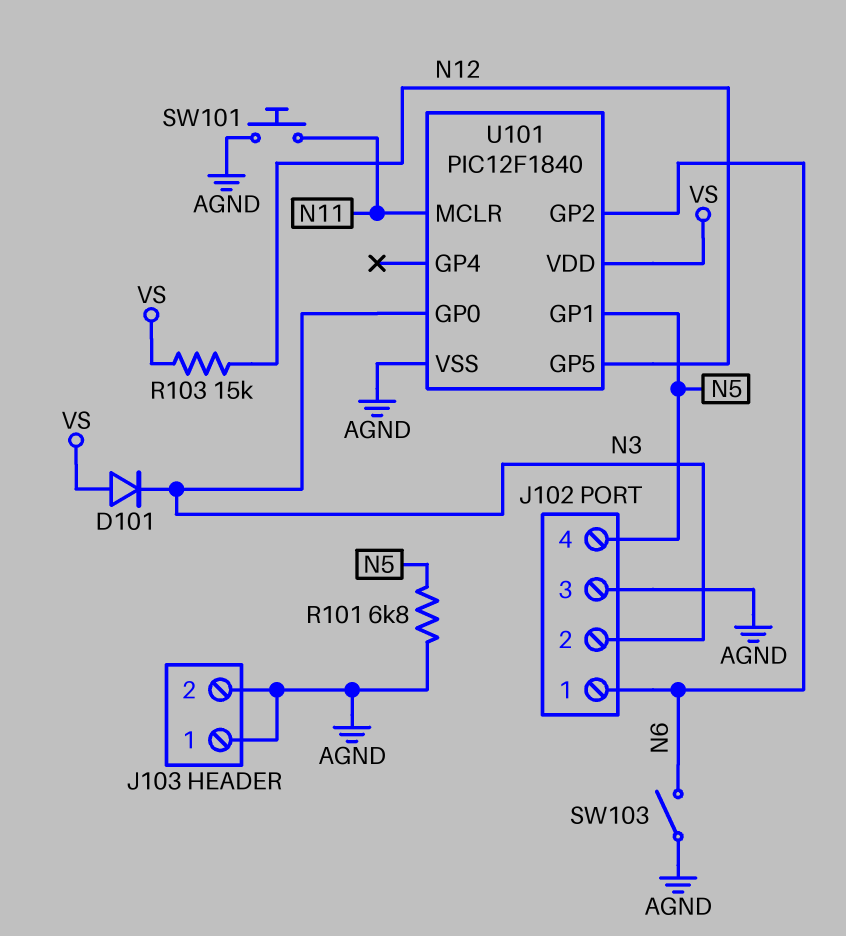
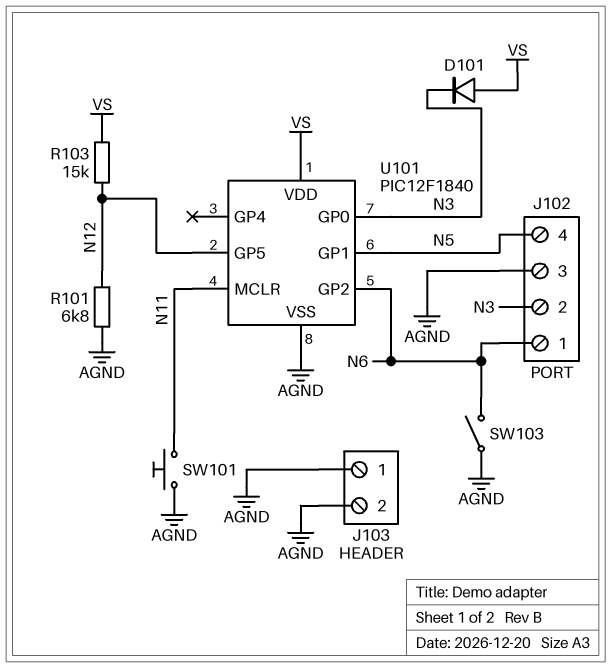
R101: 6.8k (AGND, N5) -> 6.8k (AGND, N12)

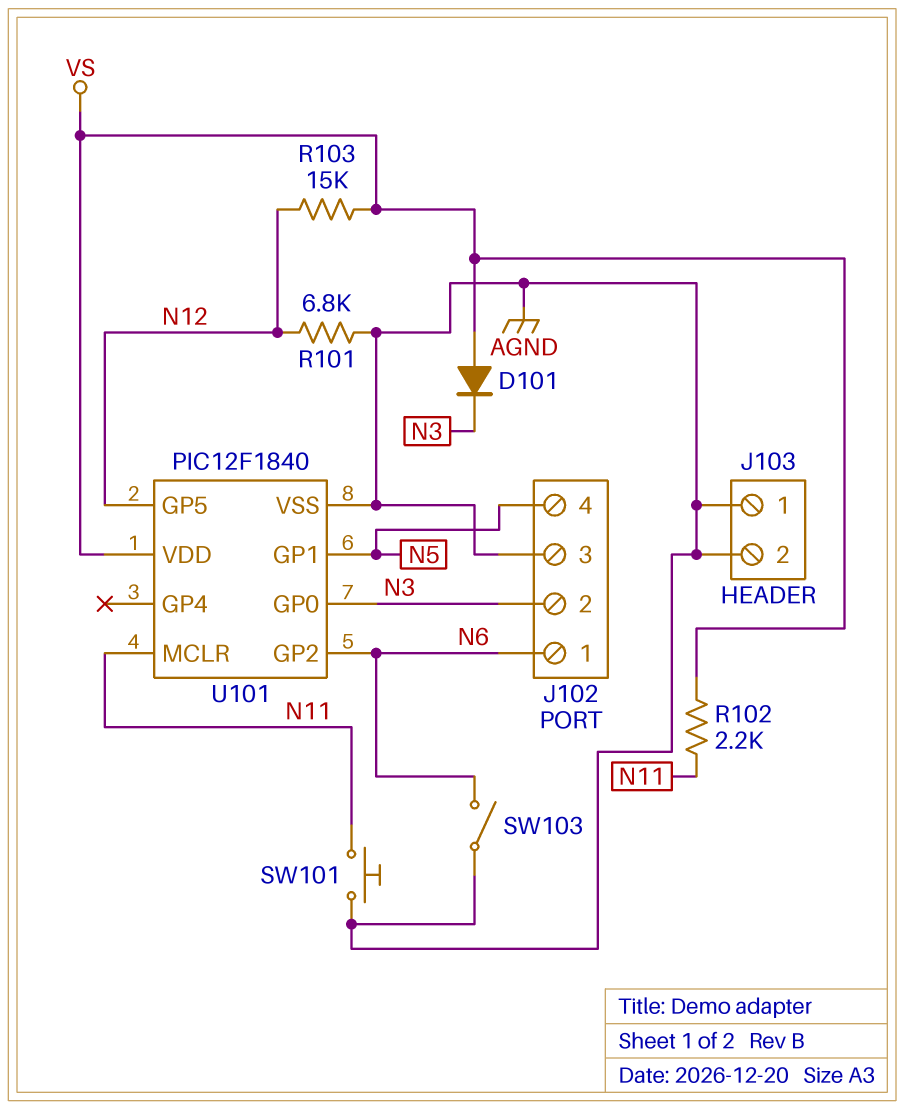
R102: none -> 2.2k (N11, VS)

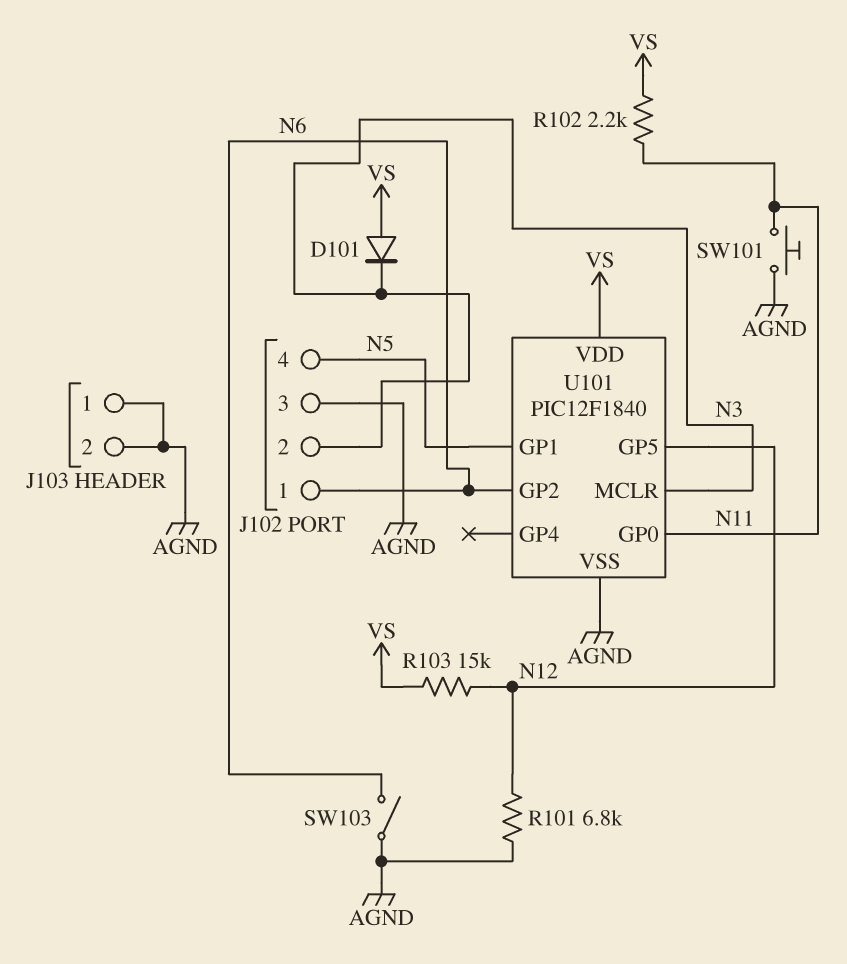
U101 pin GP0: N3 -> N11
U101 pin MCLR: N11 -> N3

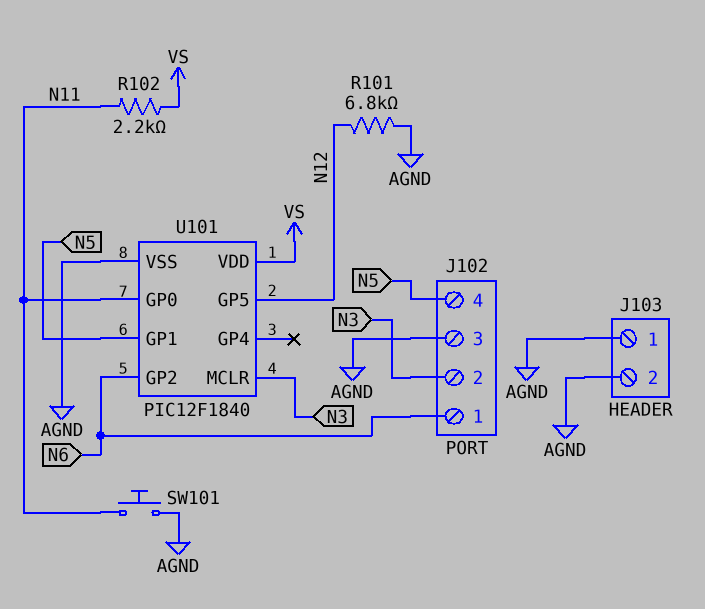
D101: diode (A VS, K N3) -> none
R103: 15k (N12, VS) -> none
SW103: switch (AGND, N6) -> none

